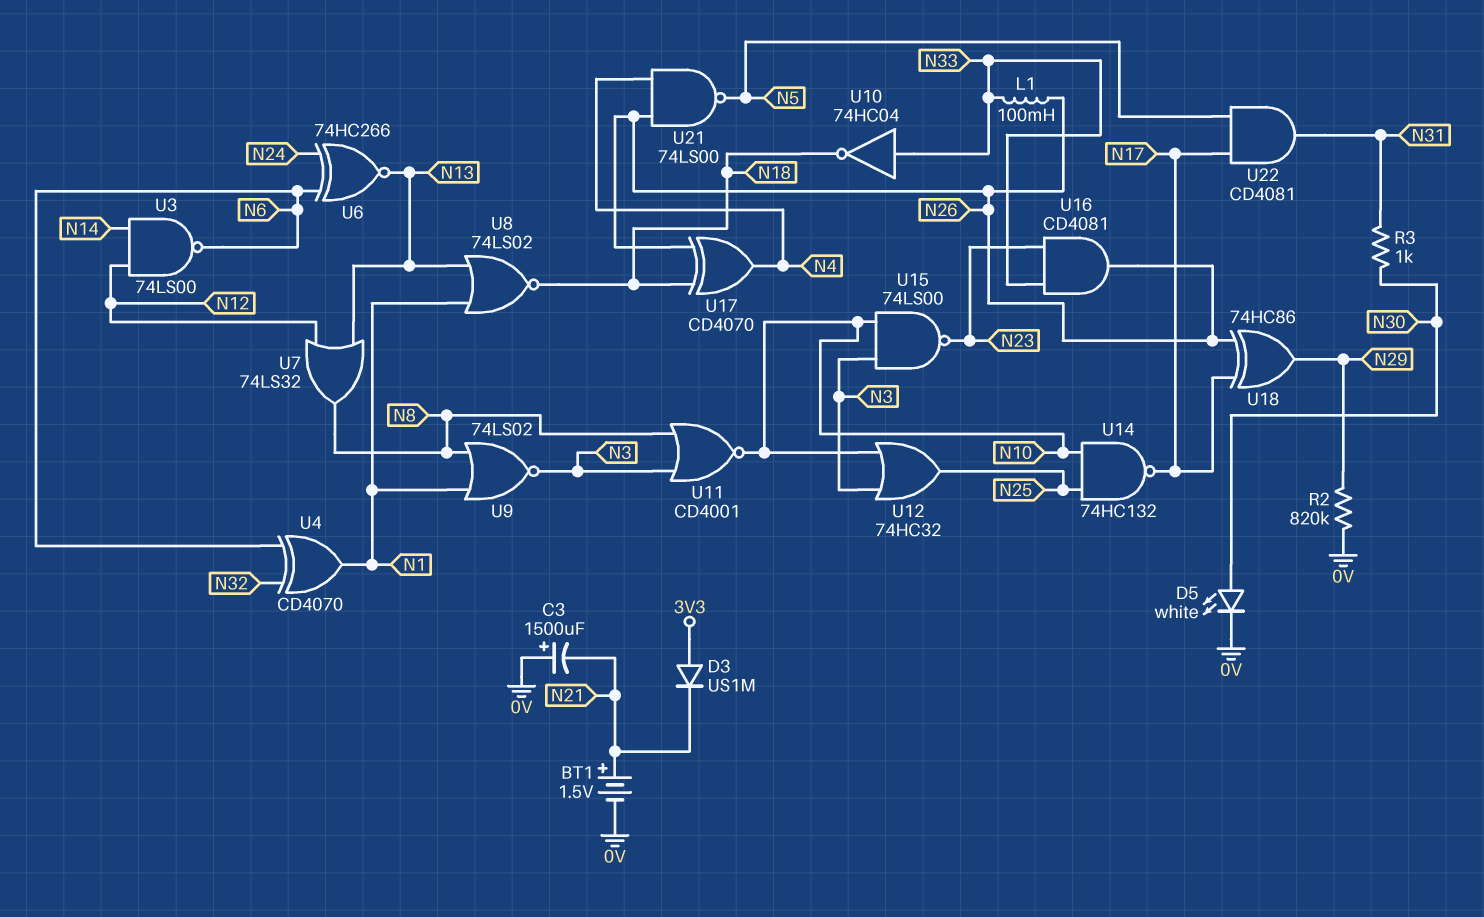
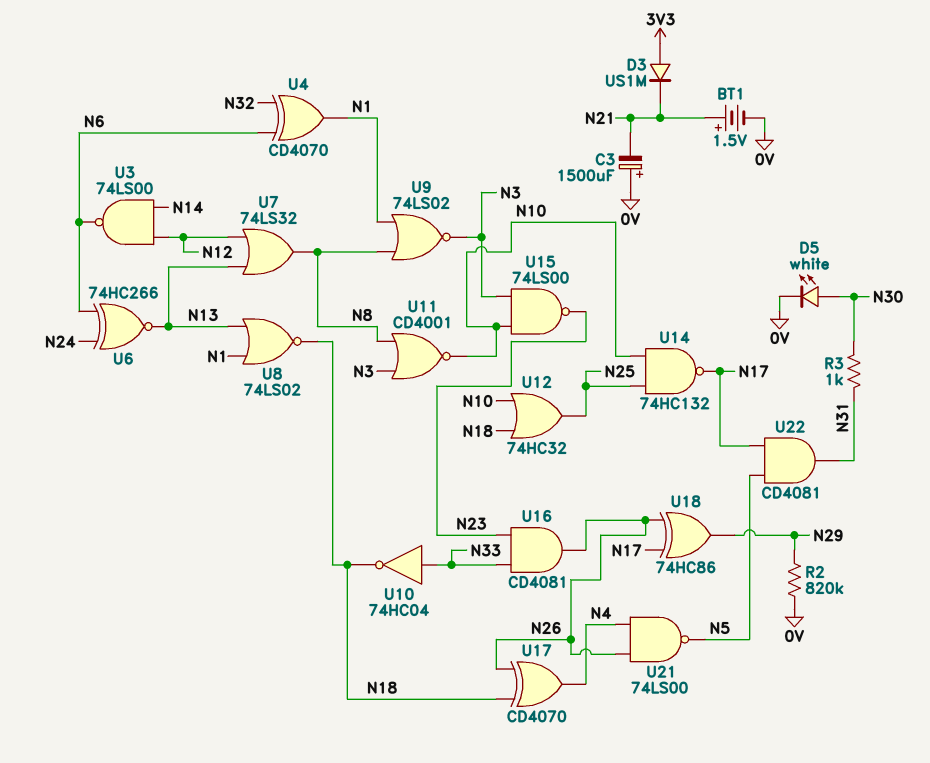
L1: 100mH (N26, N33) -> none
U12: OR 74HC32 (in N3, in N10, out N25) -> OR 74HC32 (in N10, in N18, out N25)

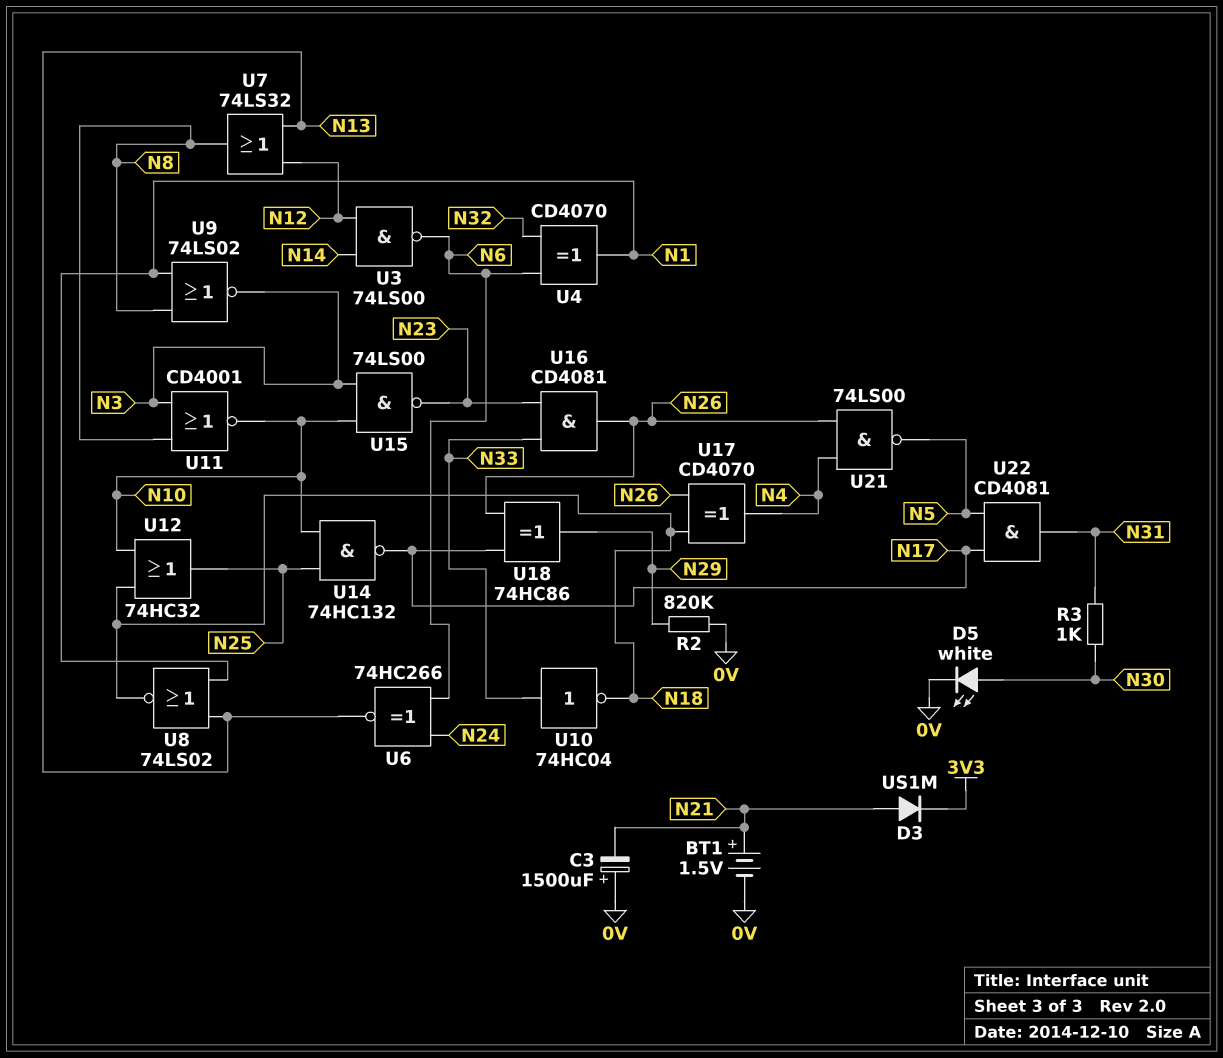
D3: diode US1M (A 3V3, K N21) -> diode US1M (A N21, K 3V3)

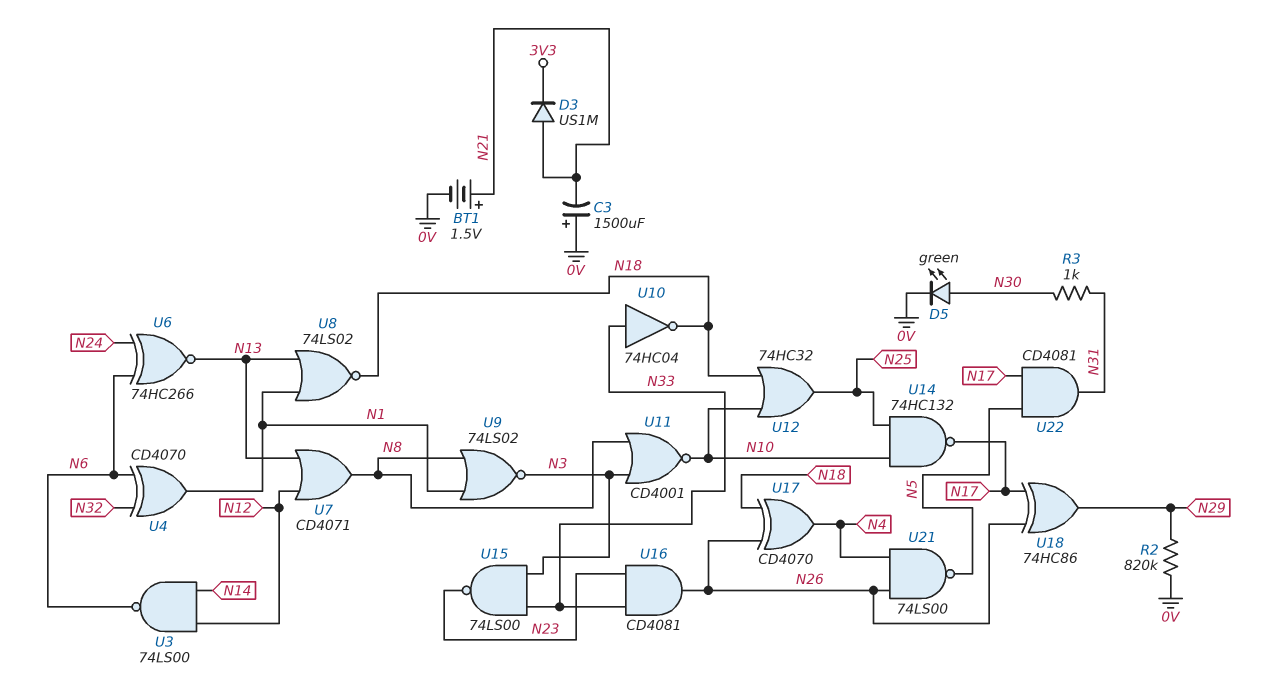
D5: LED white (A N30, K 0V) -> LED green (A N30, K 0V)
U7: OR 74LS32 (in N12, in N13, out N8) -> OR CD4071 (in N12, in N13, out N8)
U15: NAND 74LS00 (in N3, in N10, out N23) -> NAND 74LS00 (in N3, in N33, out N23)

